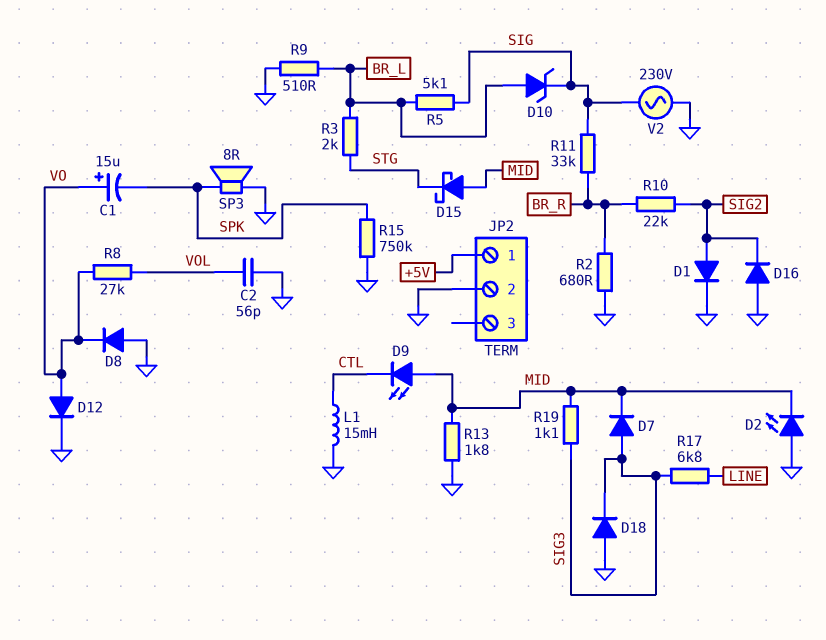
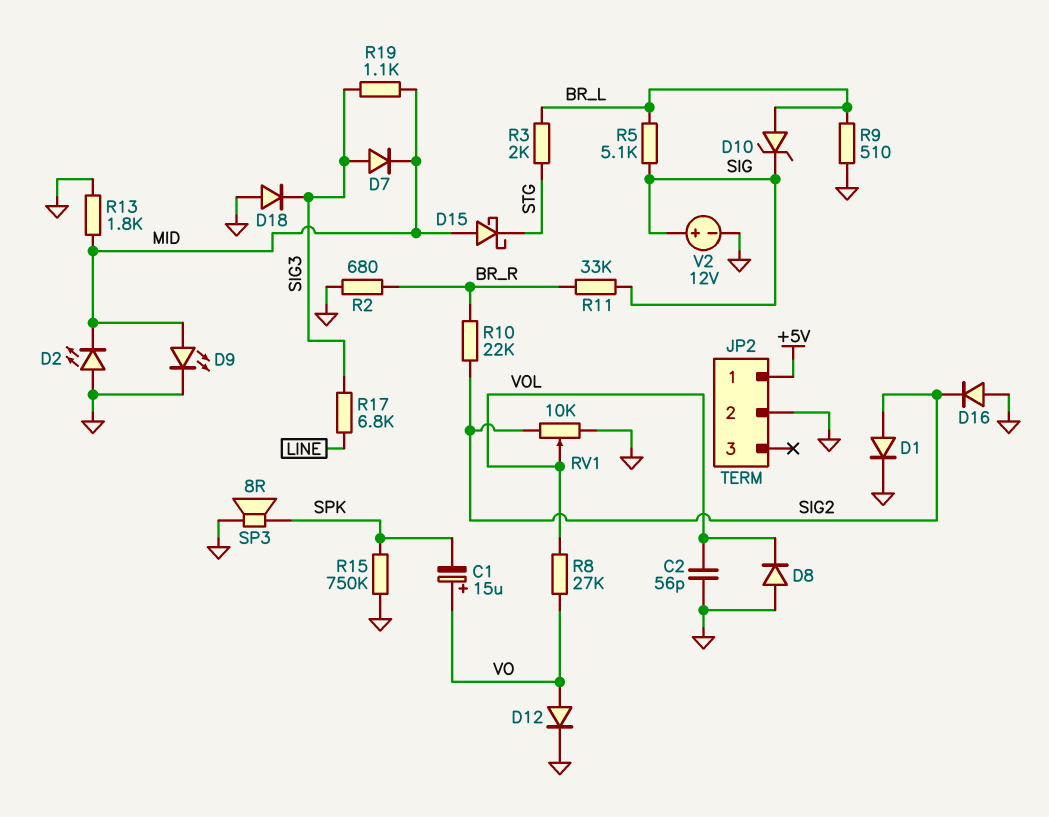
D8: diode (A GND, K VO) -> diode (A GND, K VOL)
D9: LED (A MID, K CTL) -> LED (A MID, K GND)
L1: 15mH (CTL, GND) -> none
RV1: none -> 10k (GND, SIG2, wiper VOL)
V2: AC 230V (GND, SIG) -> 12V (plus SIG, minus GND)

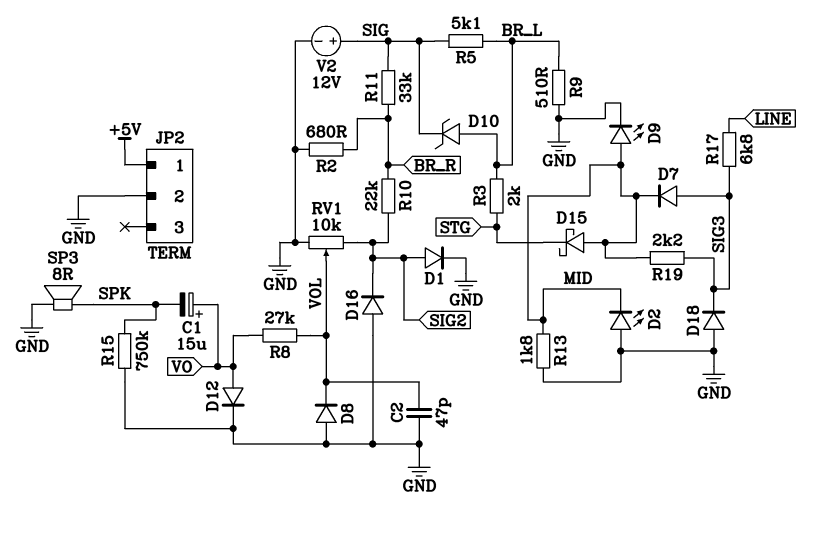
C2: 56pF (GND, VOL) -> 47pF (GND, VOL)
R19: 1.1k (MID, SIG3) -> 2.2k (MID, SIG3)

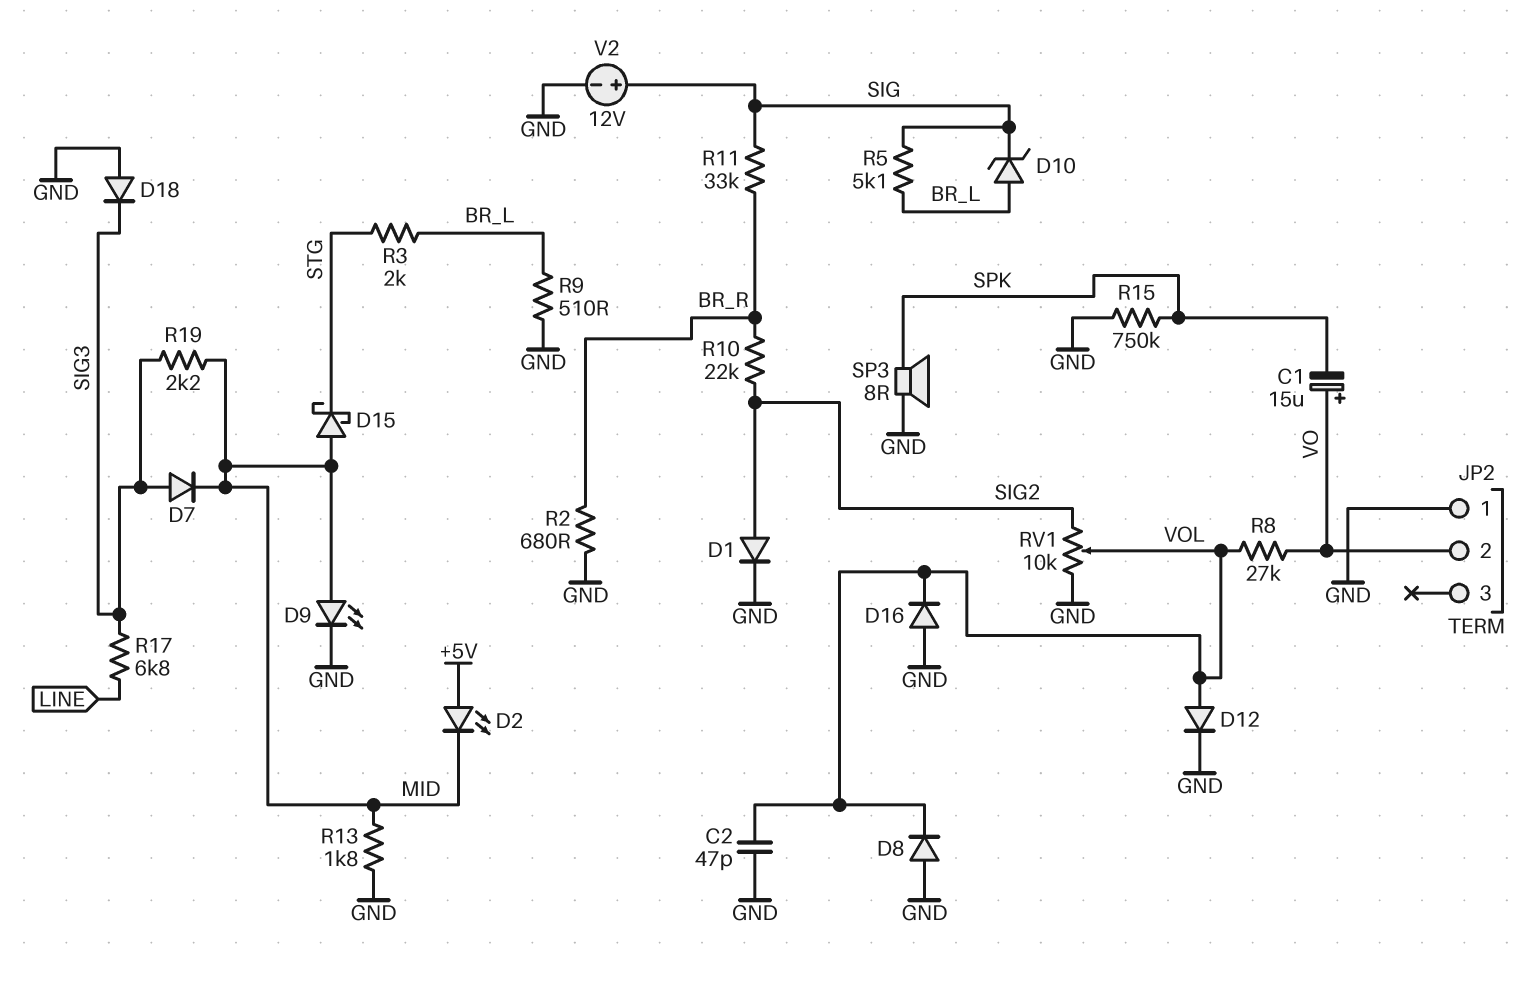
D2: LED (A GND, K MID) -> LED (A +5V, K MID)
D12: diode (A VO, K GND) -> diode (A VOL, K GND)
D16: diode (A GND, K SIG2) -> diode (A GND, K VOL)
JP2 pin 1: +5V -> GND
JP2 pin 2: GND -> VO

